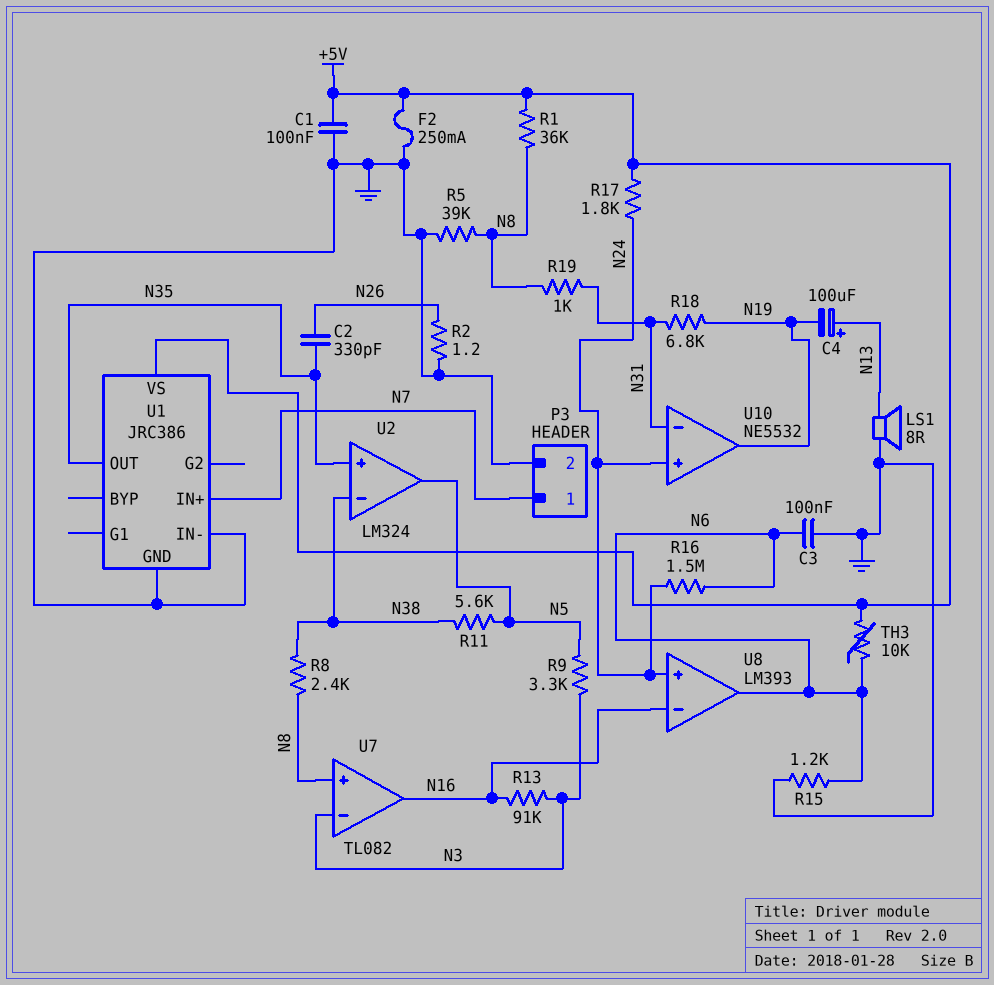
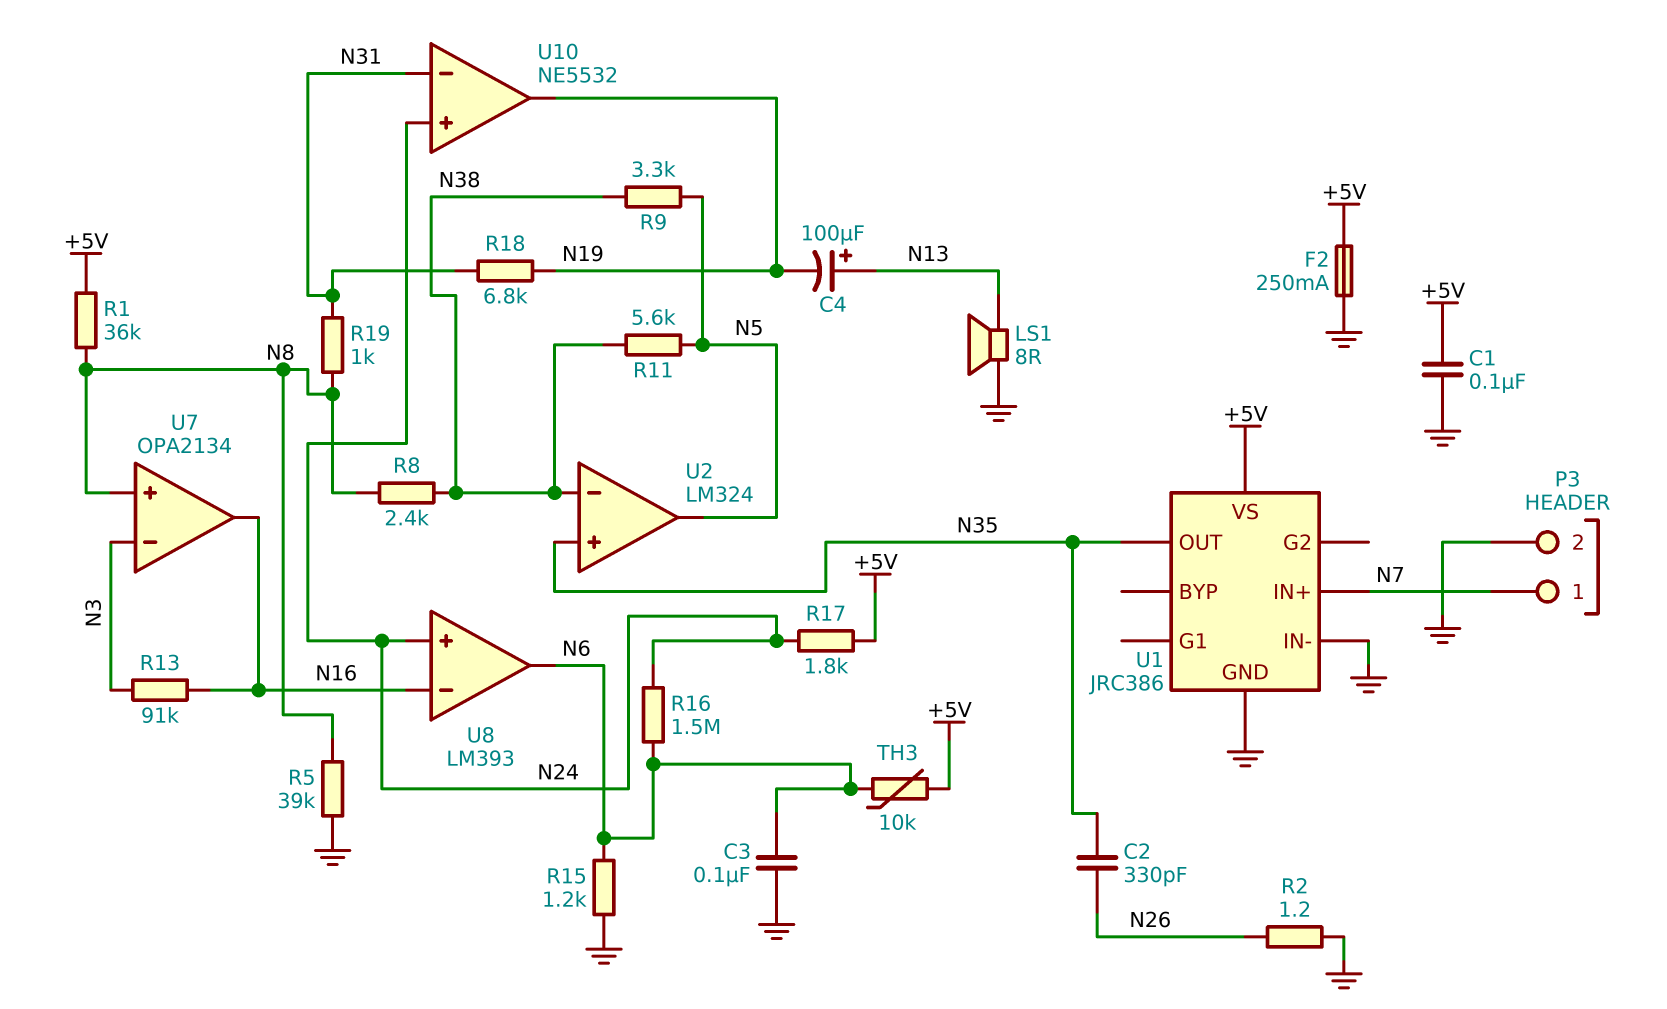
R9: 3.3k (N3, N5) -> 3.3k (N5, N38)
U7: TL082 -> OPA2134

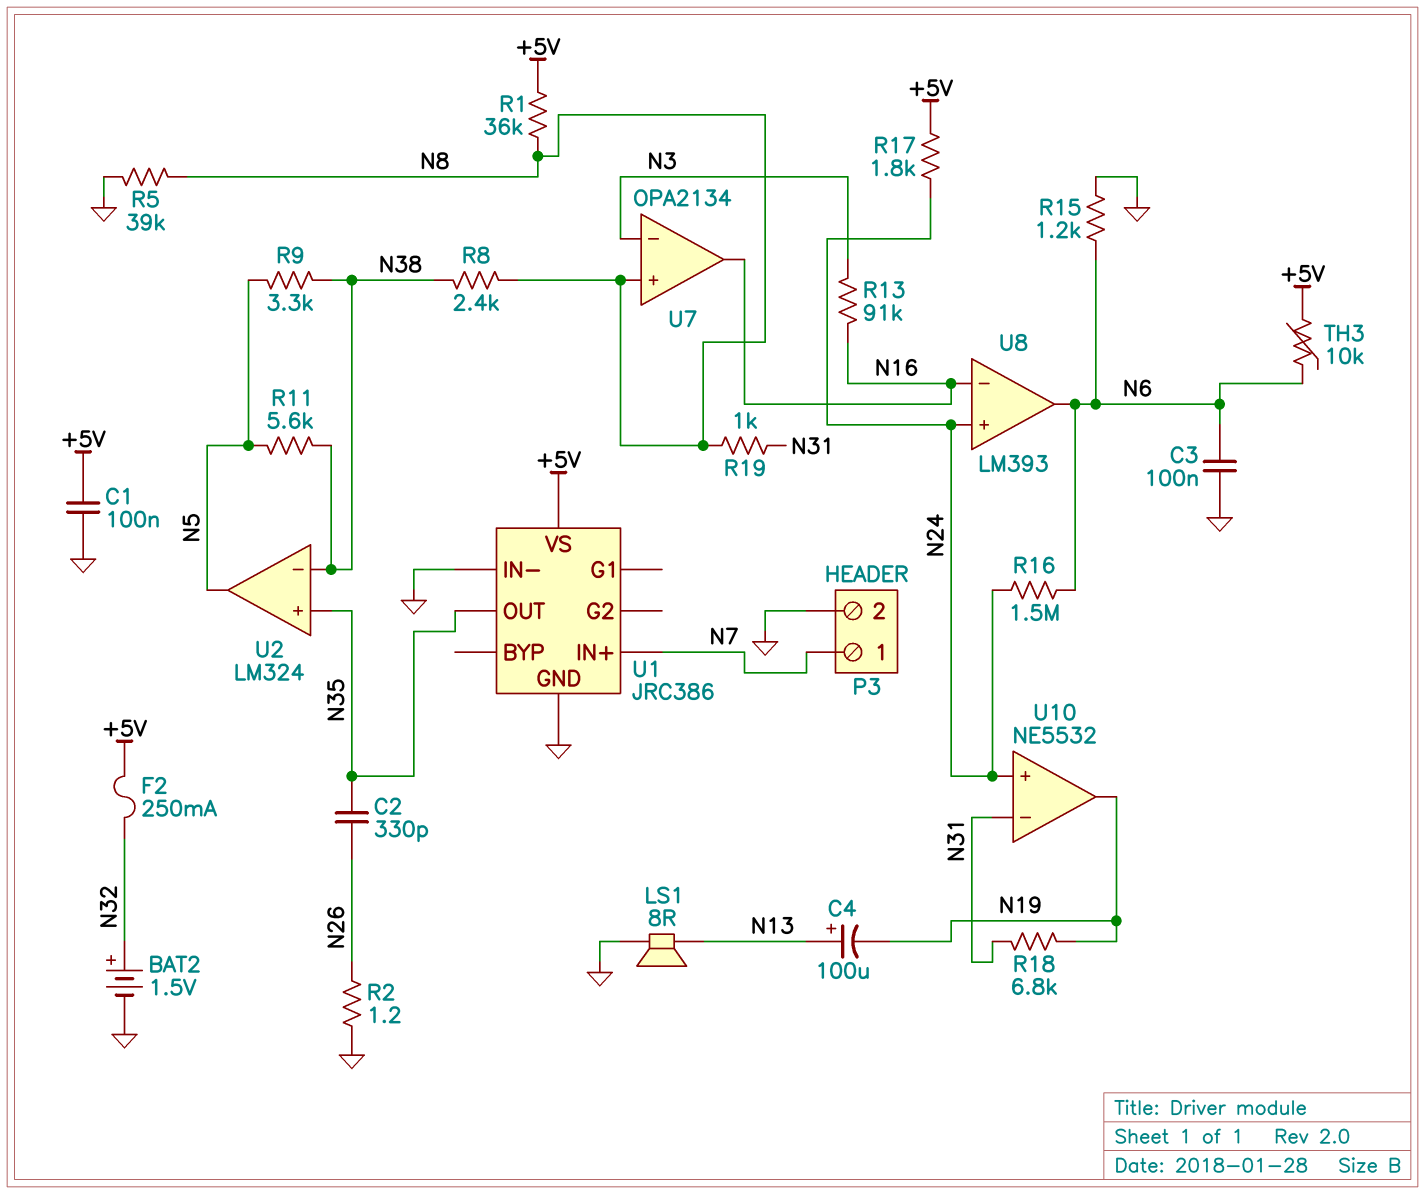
BAT2: none -> 1.5V (plus N32, minus GND)
F2: 250mA (+5V, GND) -> 250mA (+5V, N32)

